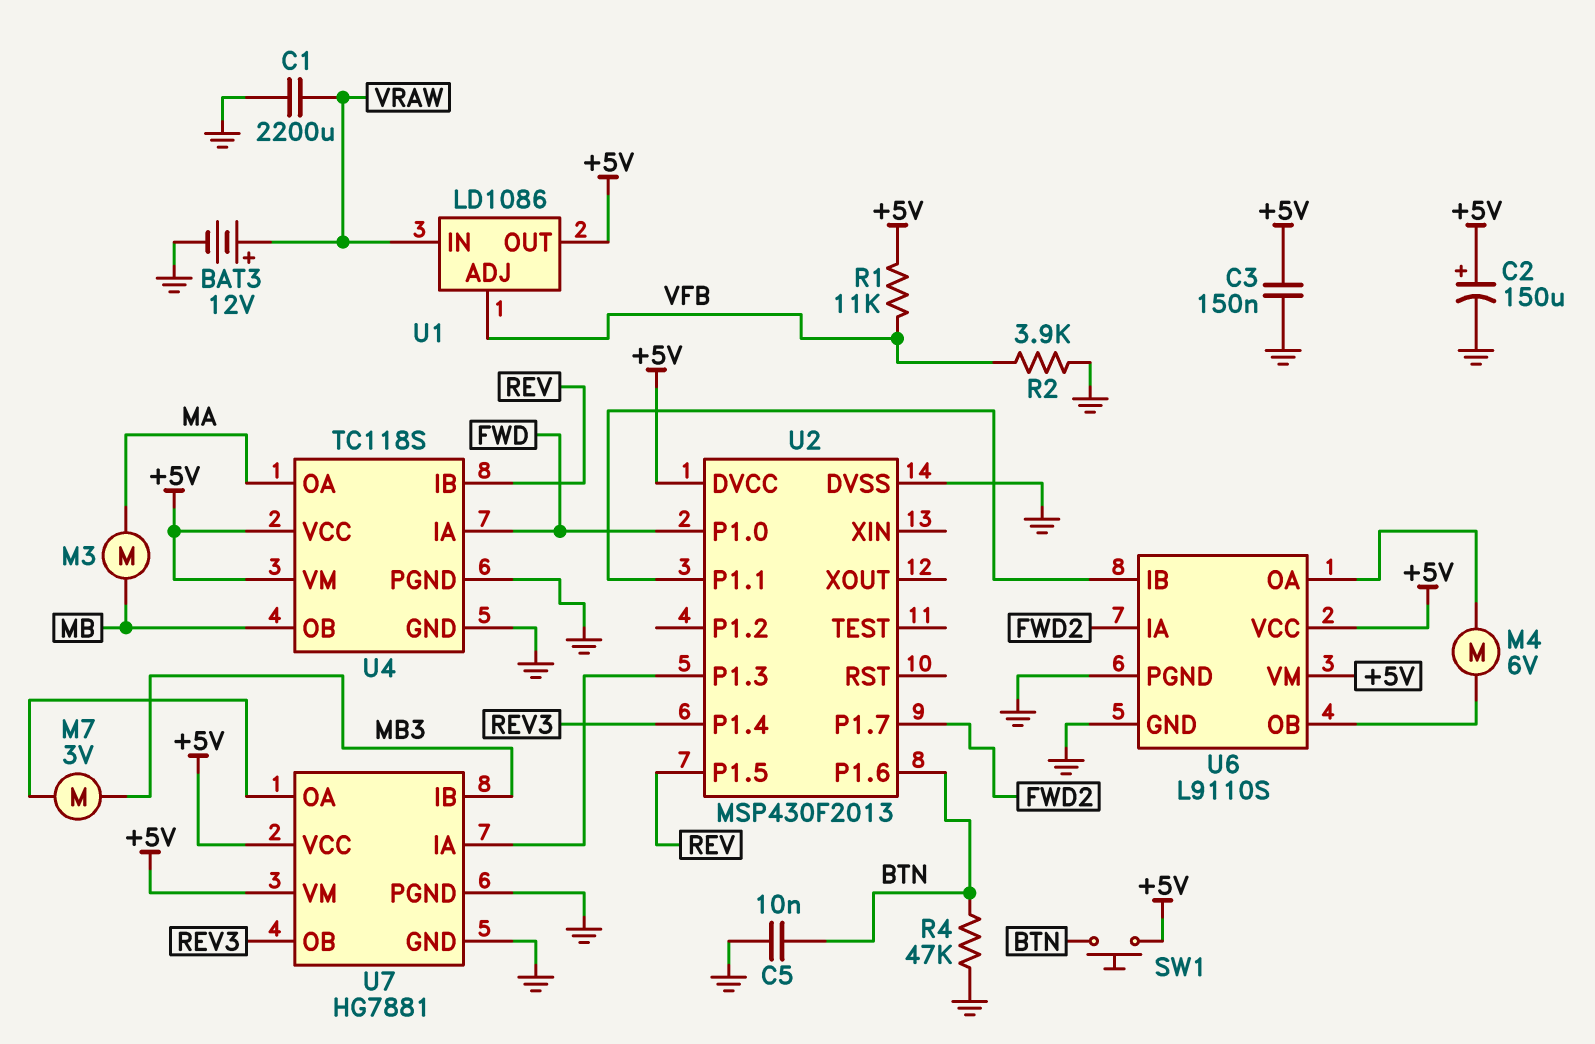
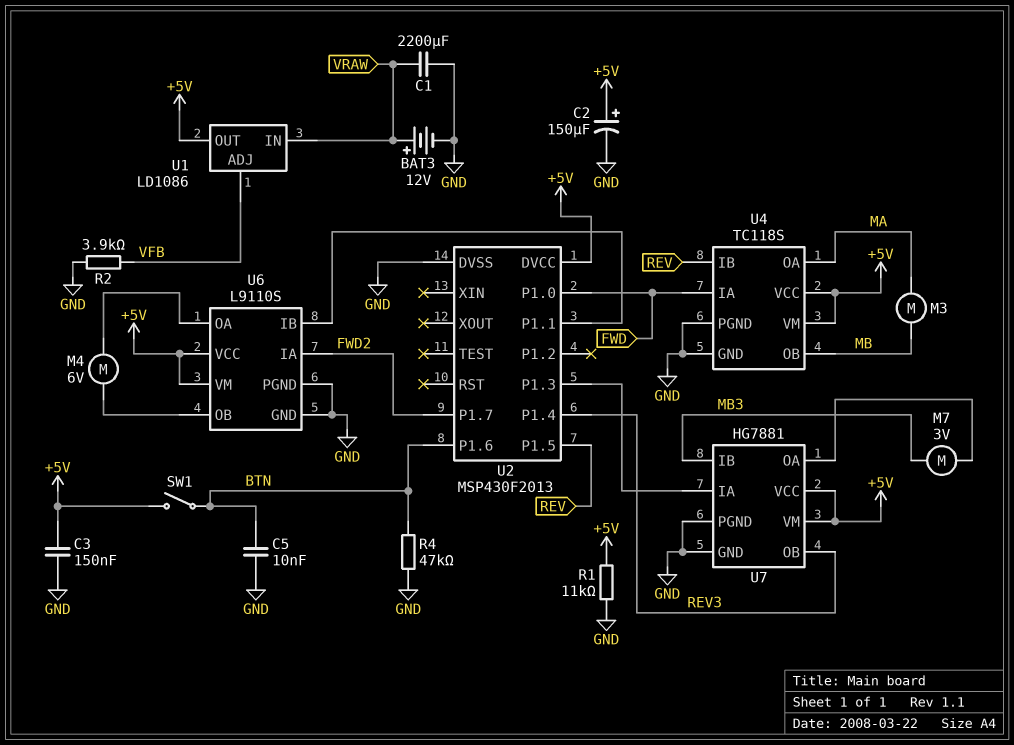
R1: 11k (+5V, VFB) -> 11k (+5V, GND)
SW1: button (+5V, BTN) -> switch (+5V, BTN)

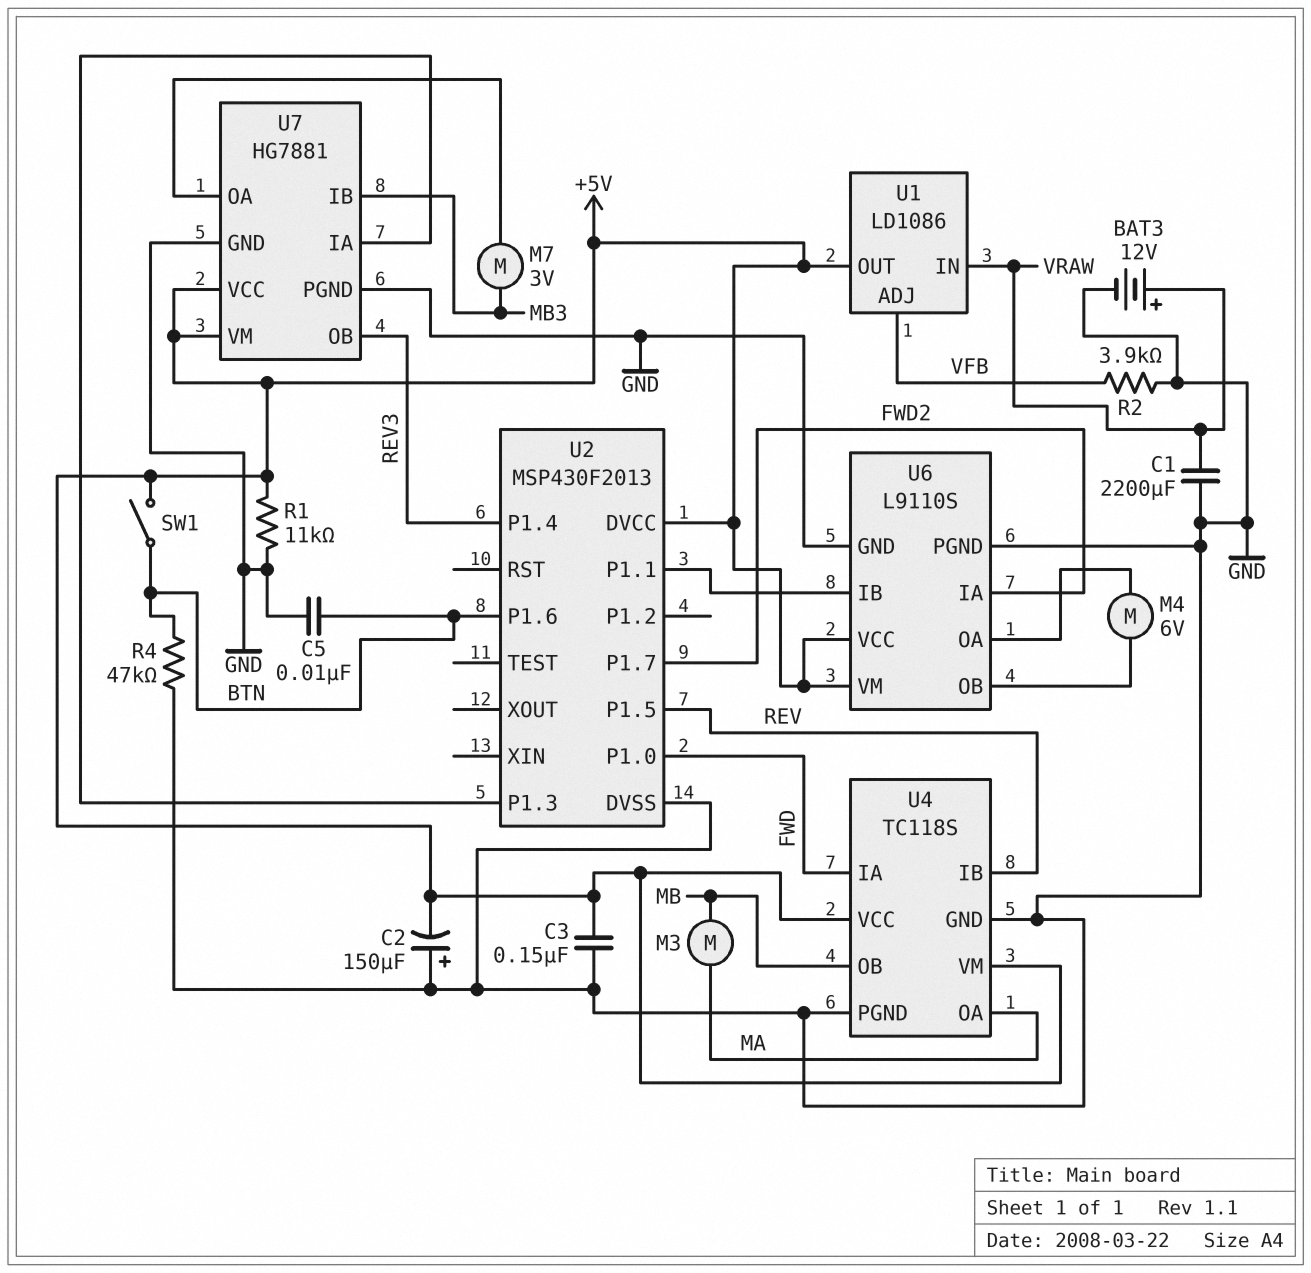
C2: 150uF (plus +5V, minus GND) -> 150uF (plus GND, minus +5V)

